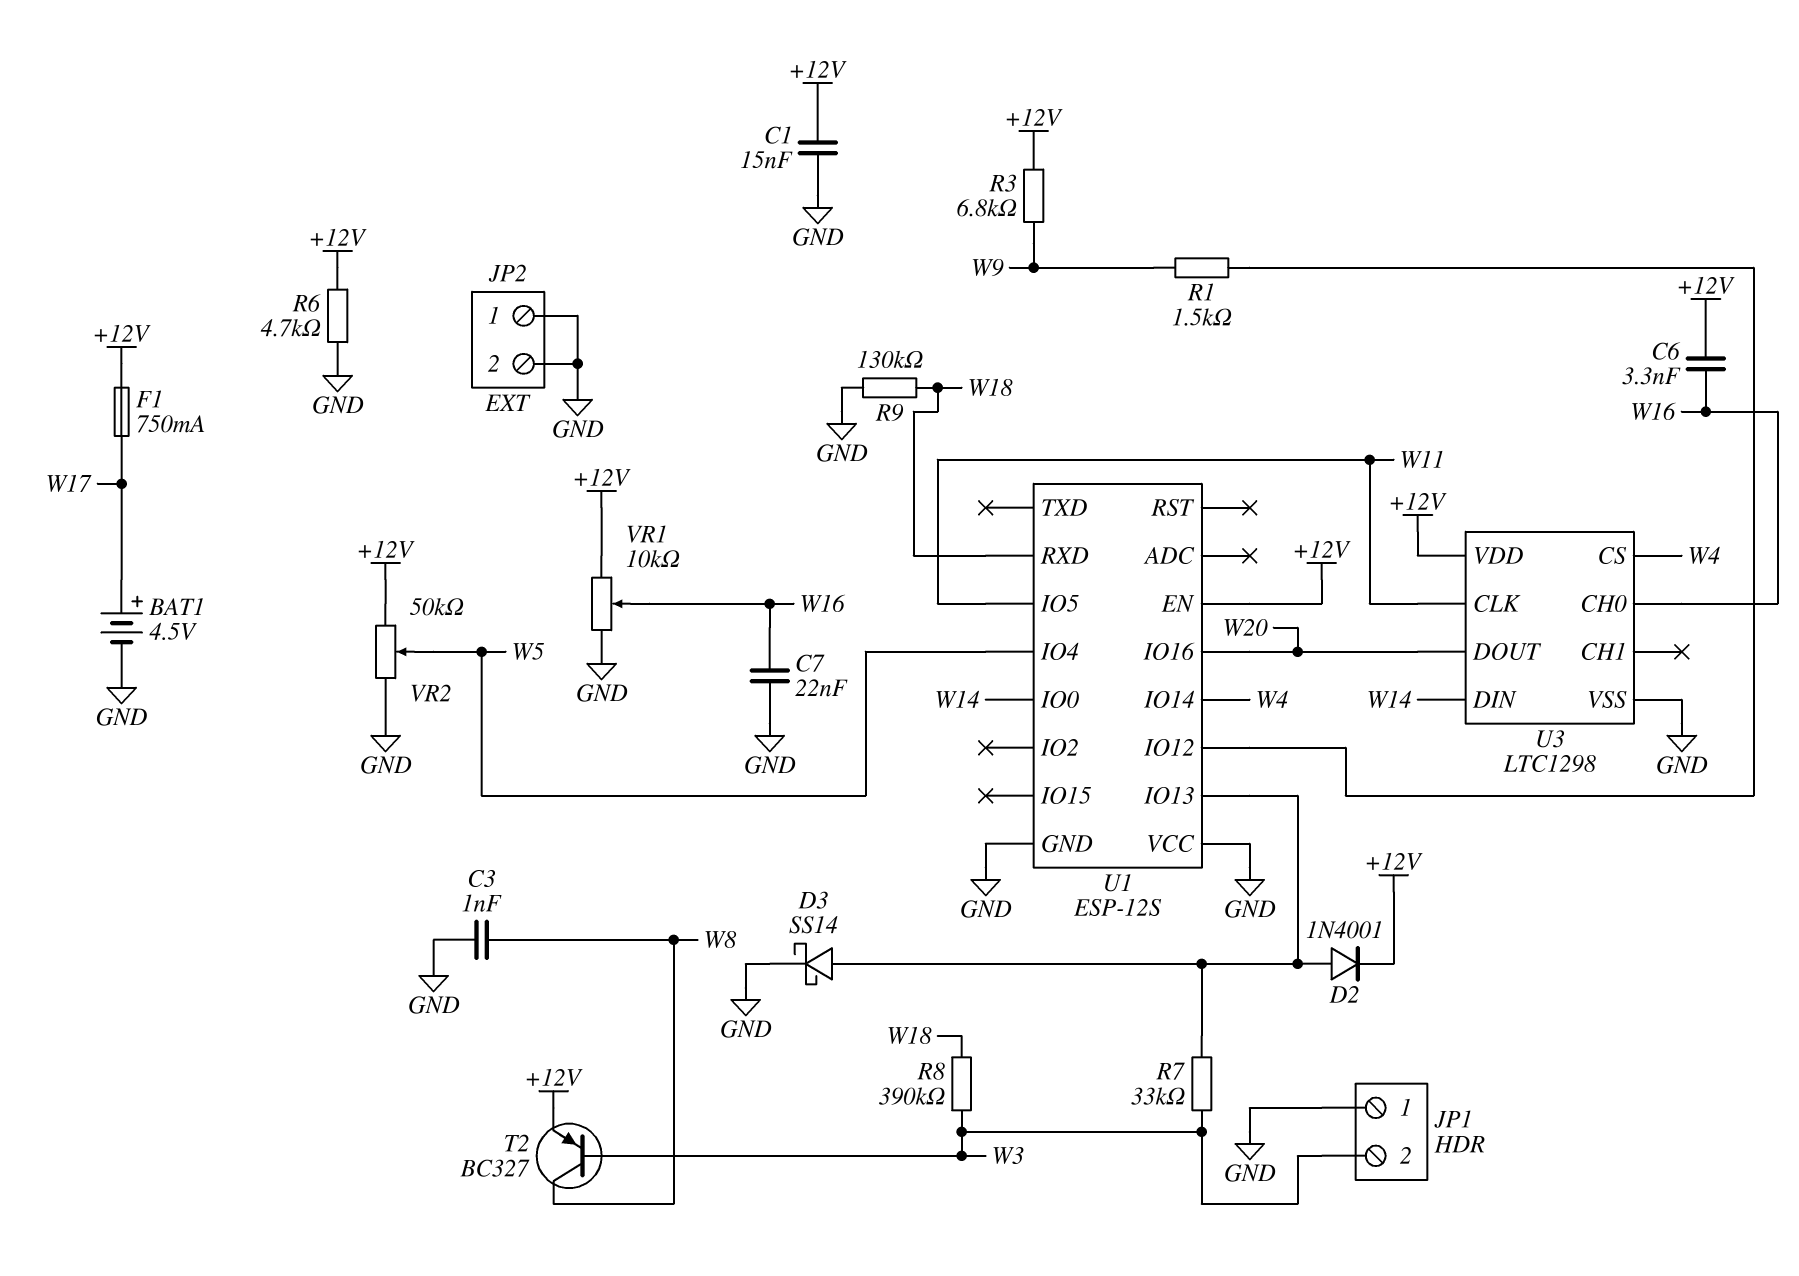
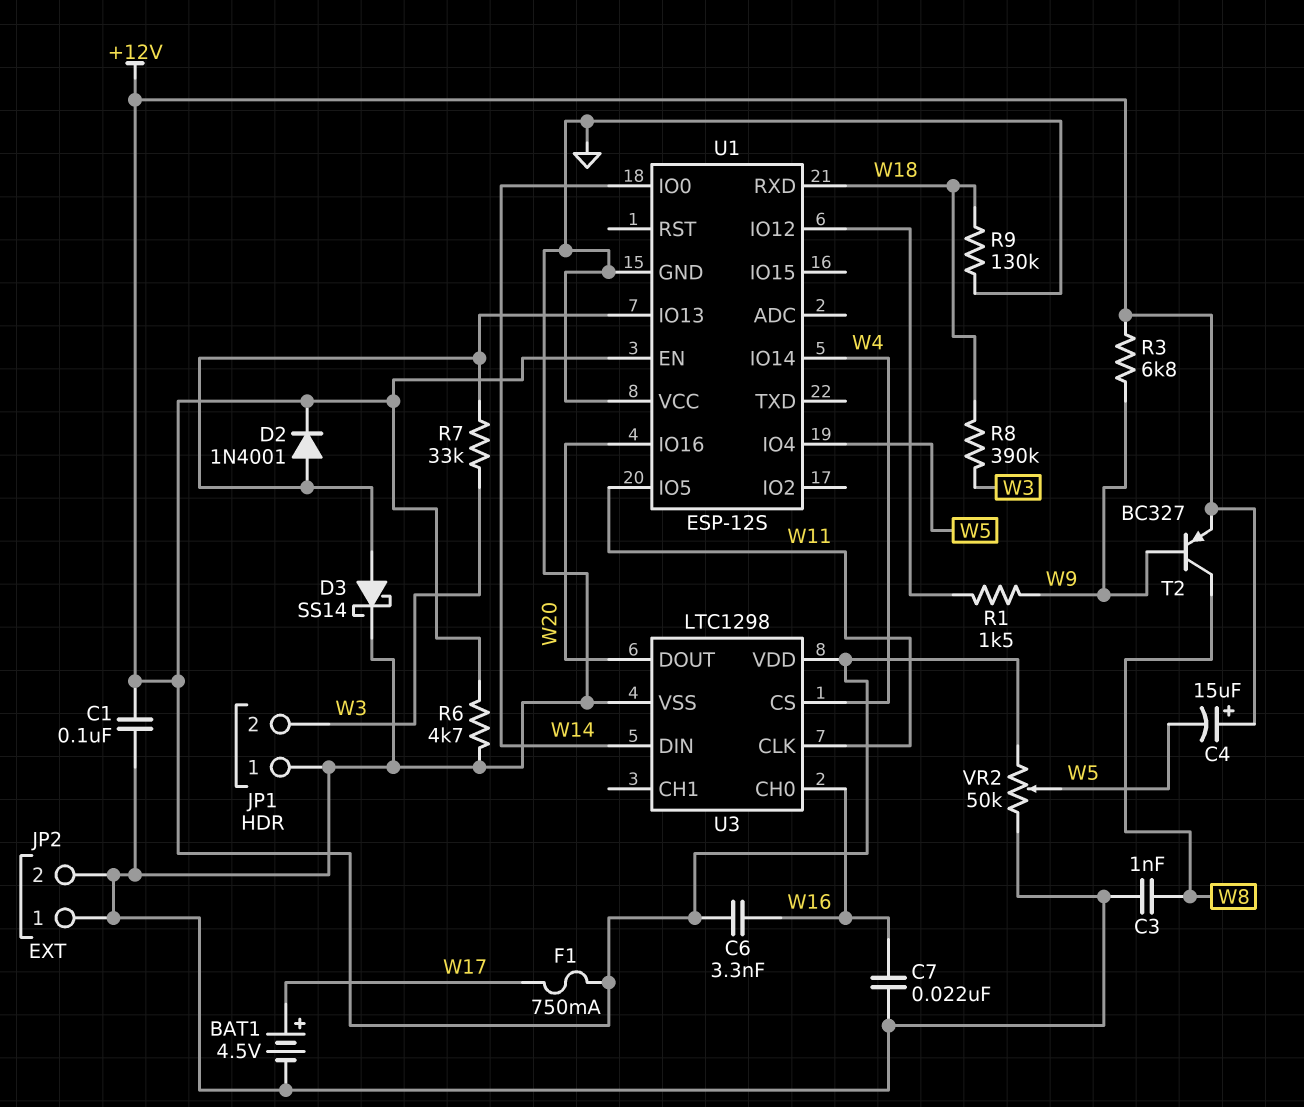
C1: 15nF (+12V, GND) -> 100nF (+12V, GND)
C4: none -> 15uF (plus +12V, minus W5)
T2: PNP BC327 (B W3, C W8, E +12V) -> PNP BC327 (B W9, C W8, E +12V)
VR1: 10k (+12V, GND, wiper W16) -> none

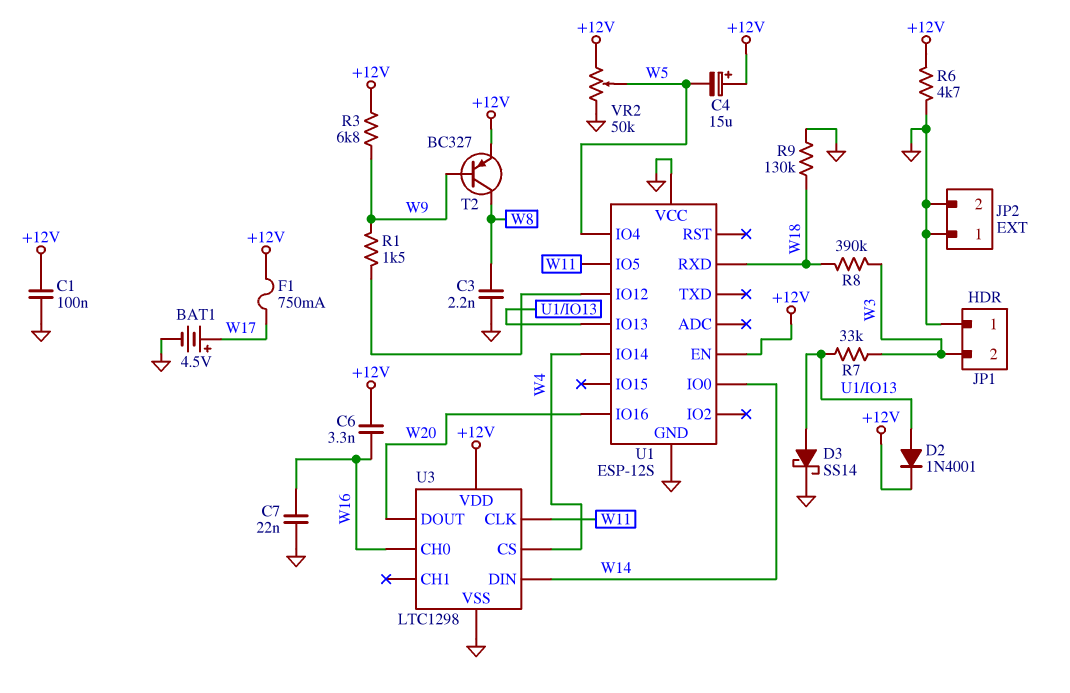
C3: 1nF (GND, W8) -> 2.2nF (GND, W8)

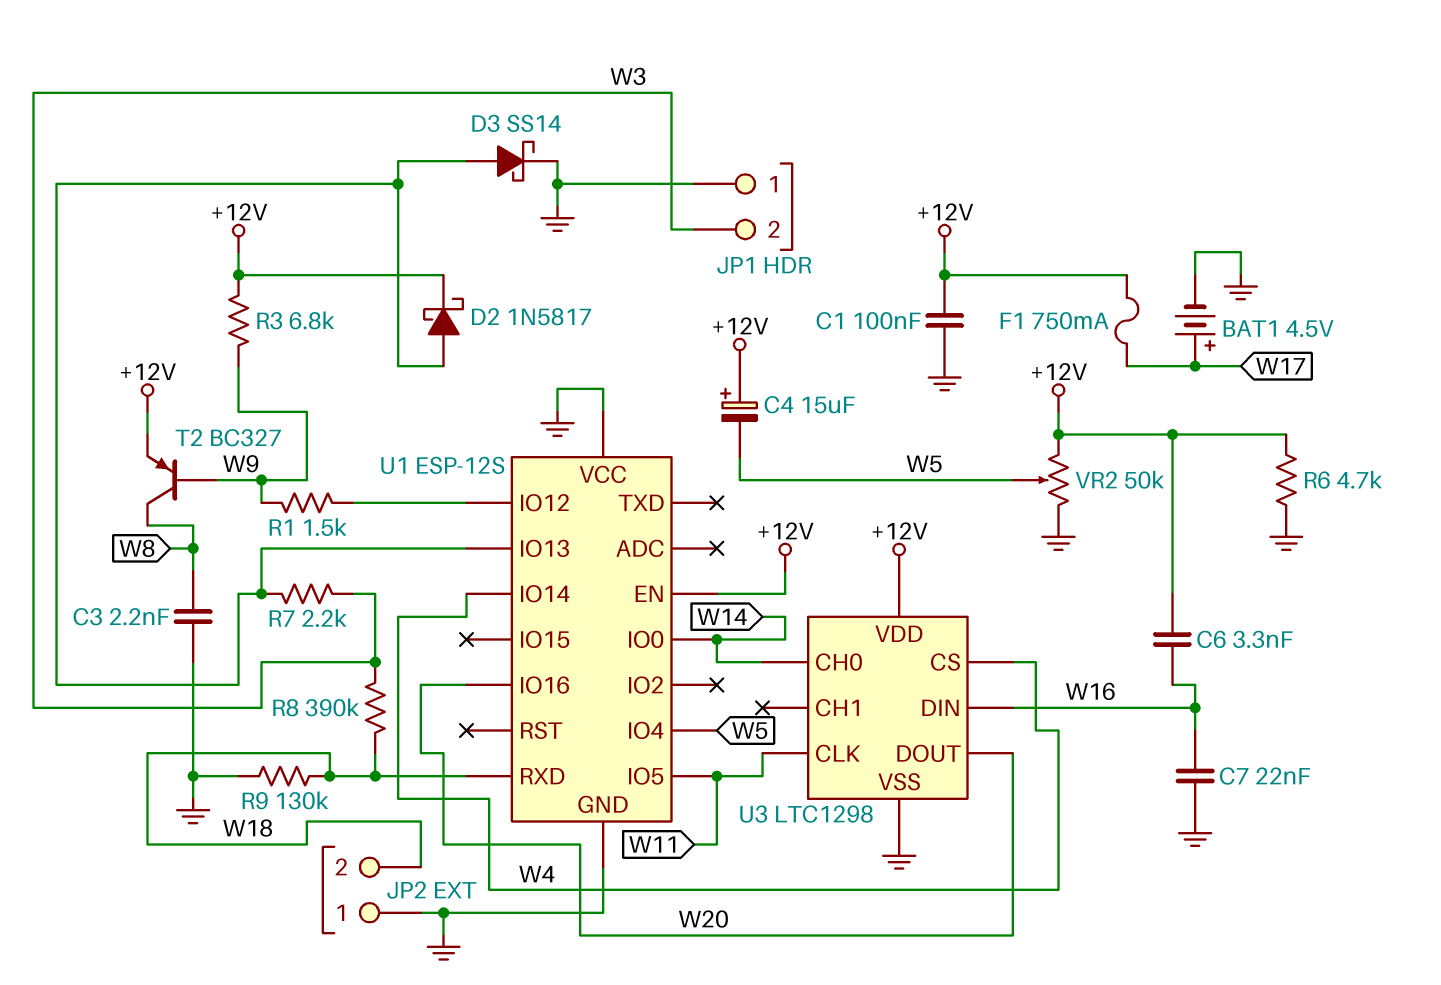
D2: diode 1N4001 (A U1/IO13, K +12V) -> schottky 1N5817 (A U1/IO13, K +12V)
JP2 pin 2: GND -> W18
R7: 33k (U1/IO13, W3) -> 2.2k (U1/IO13, W3)
U3 pin CH0: W16 -> W14
U3 pin DIN: W14 -> W16

